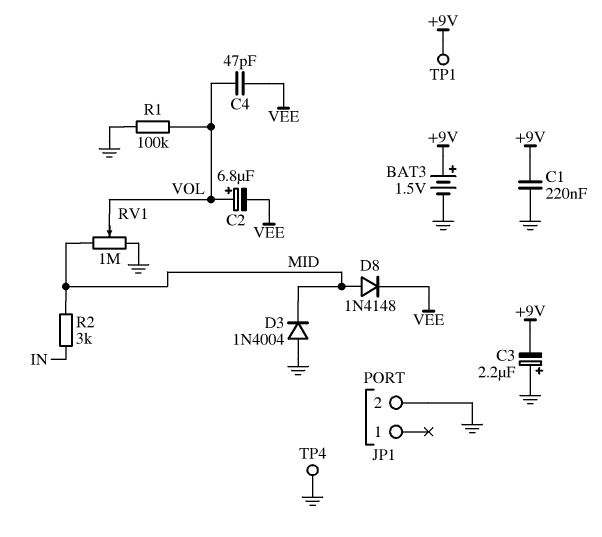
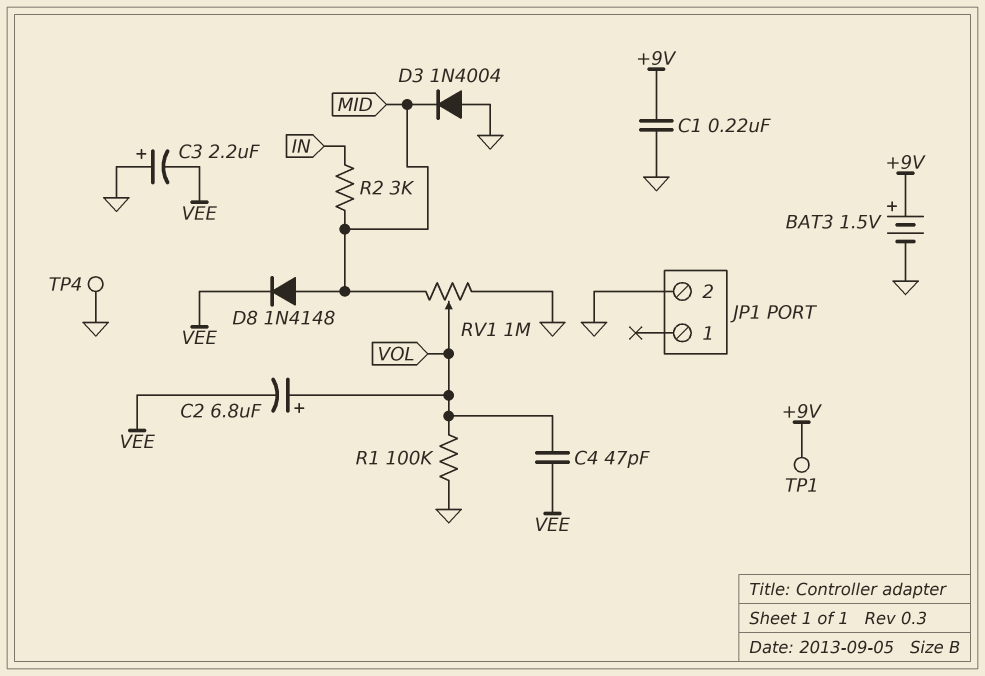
C3: 2.2uF (plus GND, minus +9V) -> 2.2uF (plus GND, minus VEE)

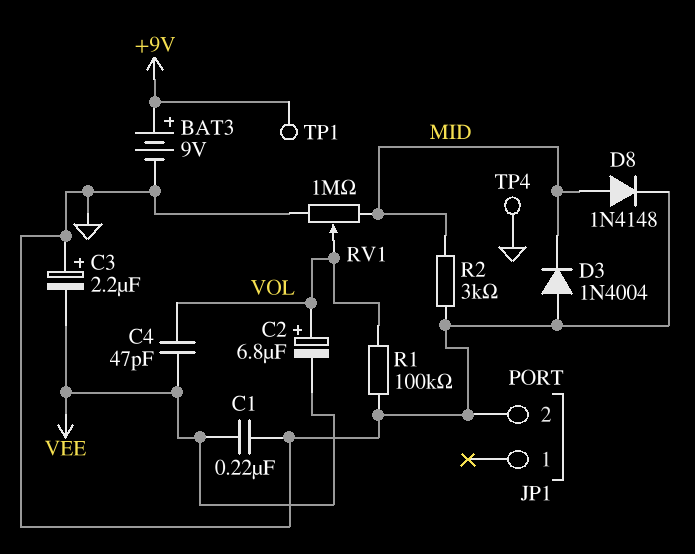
BAT3: 1.5V (plus +9V, minus GND) -> 9V (plus +9V, minus GND)
C1: 220nF (+9V, GND) -> 220nF (GND, VEE)
D8: diode 1N4148 (A MID, K VEE) -> diode 1N4148 (A MID, K GND)
R2: 3k (IN, MID) -> 3k (GND, MID)

